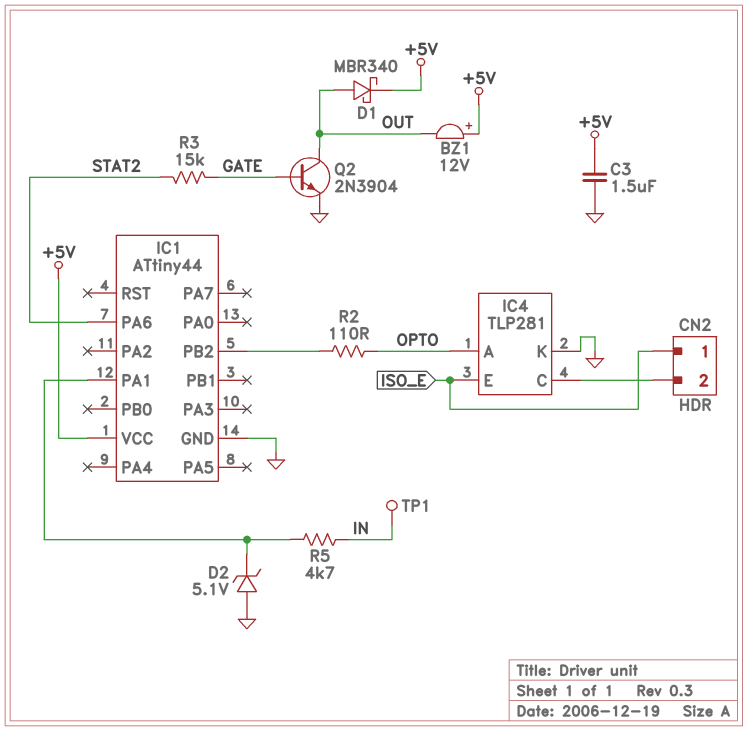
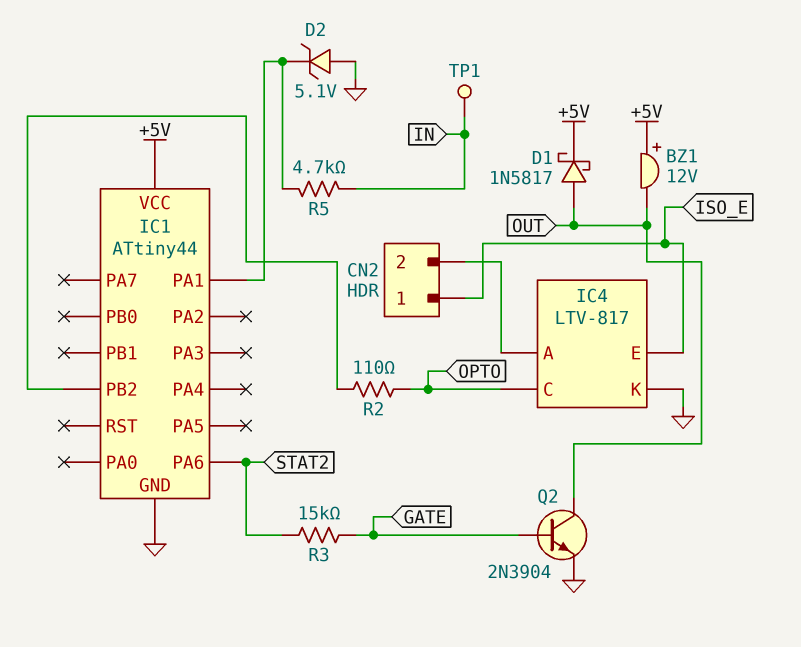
C3: 1.5uF (+5V, GND) -> none
D1: schottky MBR340 (A OUT, K +5V) -> schottky 1N5817 (A OUT, K +5V)
IC4: TLP281 -> LTV-817
IC4 pin A: OPTO -> CN2/2
IC4 pin C: CN2/2 -> OPTO

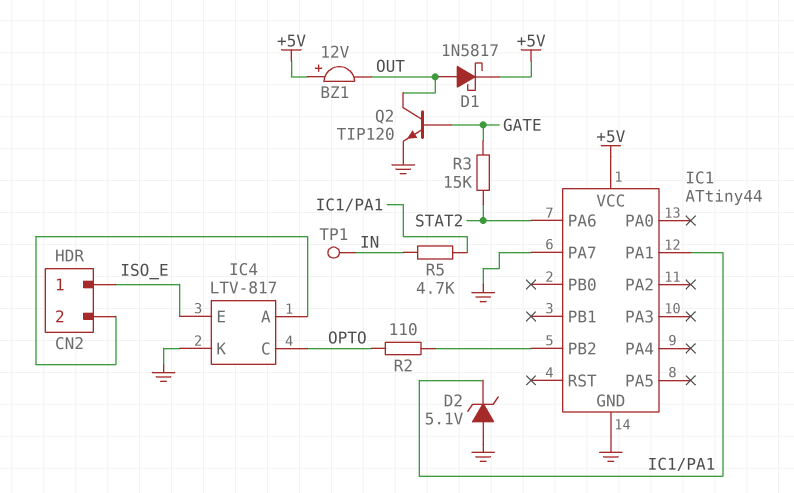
IC1 pin PA7: none -> GND
Q2: NPN 2N3904 (B GATE, C OUT, E GND) -> NPN TIP120 (B GATE, C OUT, E GND)

